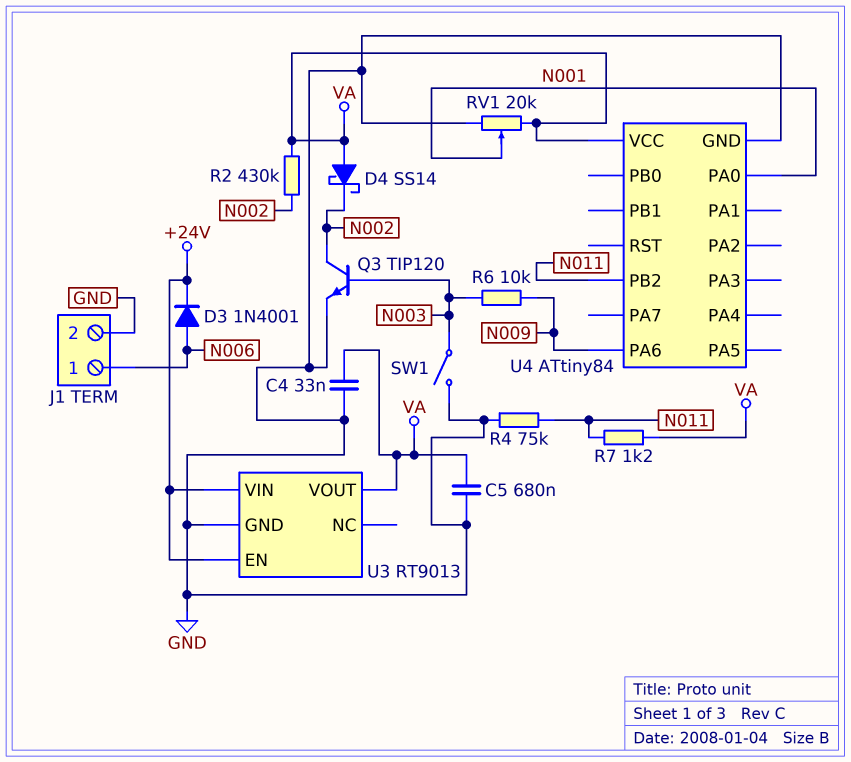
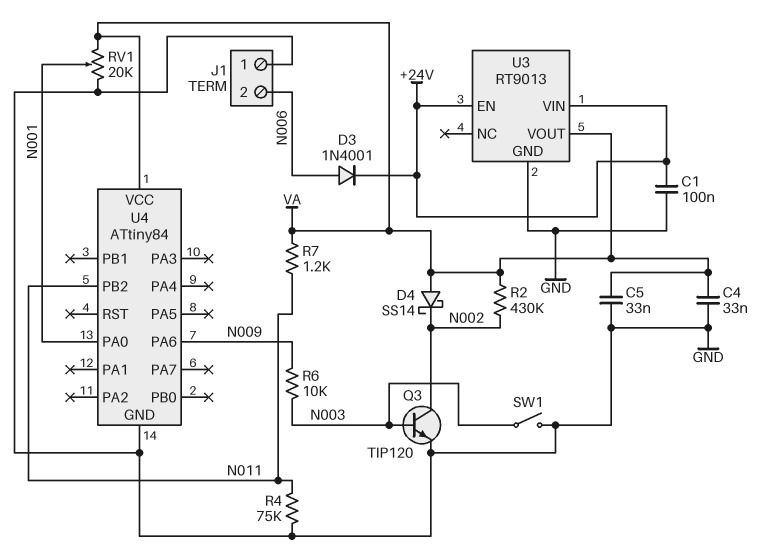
C1: none -> 100nF (+24V, GND)
C5: 680nF (GND, VA) -> 33nF (GND, VA)
J1 pin 1: N006 -> GND
J1 pin 2: GND -> N006

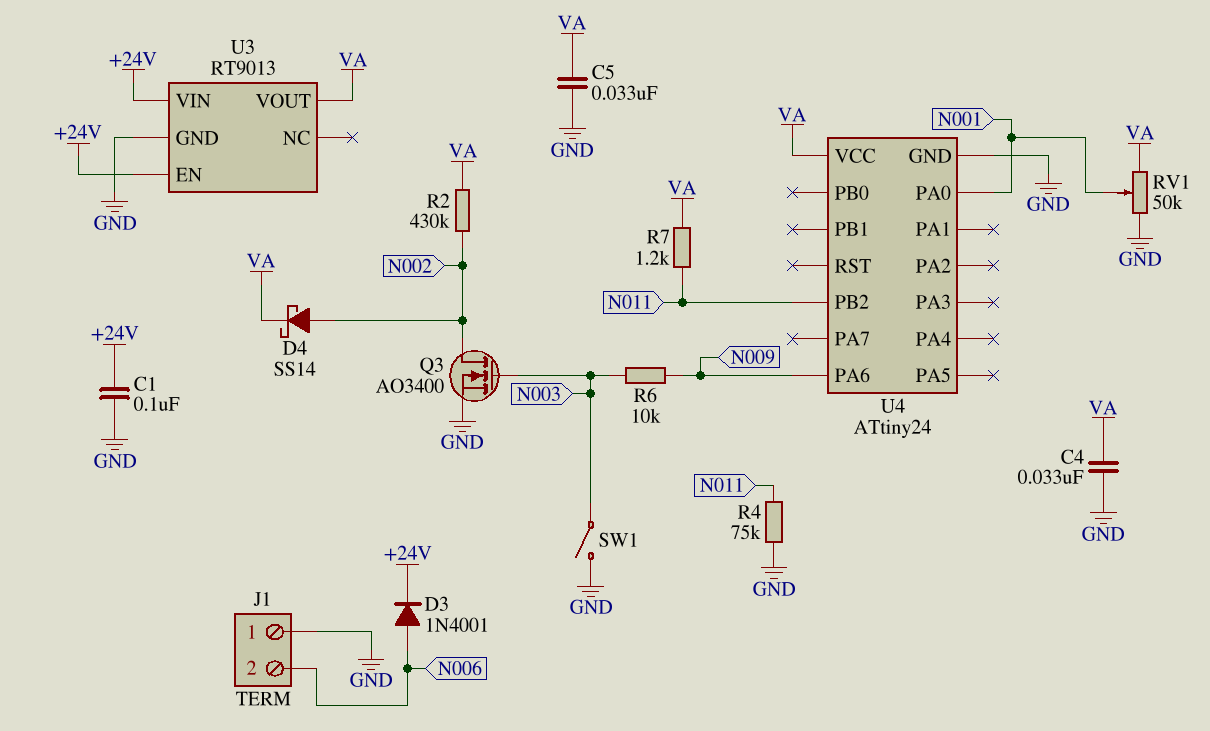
D4: schottky SS14 (A VA, K N002) -> schottky SS14 (A N002, K VA)
Q3: NPN TIP120 (B N003, C N002, E GND) -> NMOS AO3400 (G N003, D N002, S GND)
RV1: 20k (GND, VA, wiper N001) -> 50k (GND, VA, wiper N001)
U4: ATtiny84 -> ATtiny24

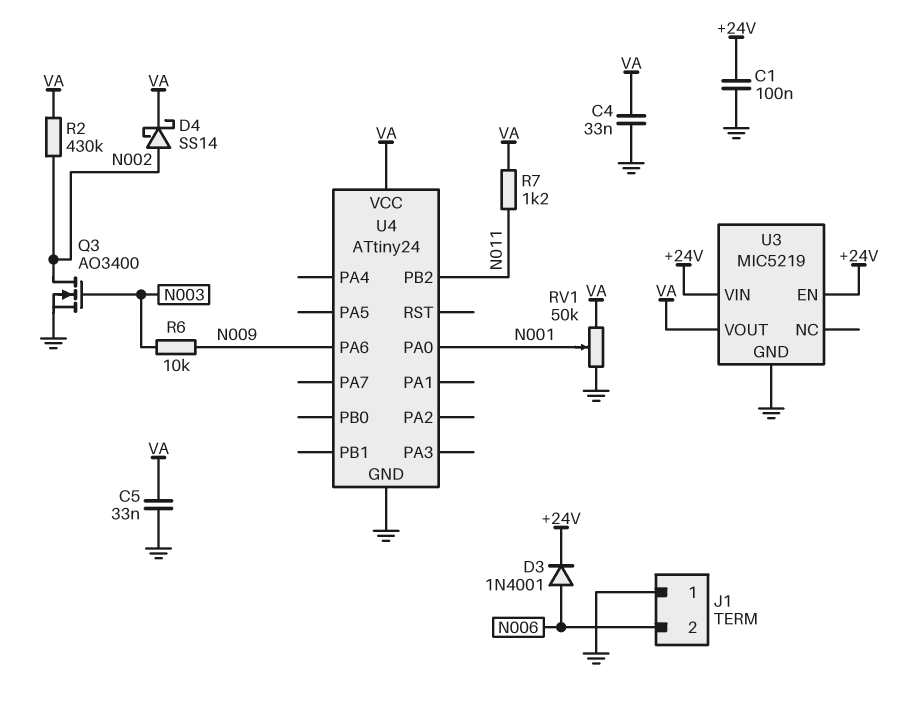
R4: 75k (GND, N011) -> none
SW1: switch (GND, N003) -> none
U3: RT9013 -> MIC5219

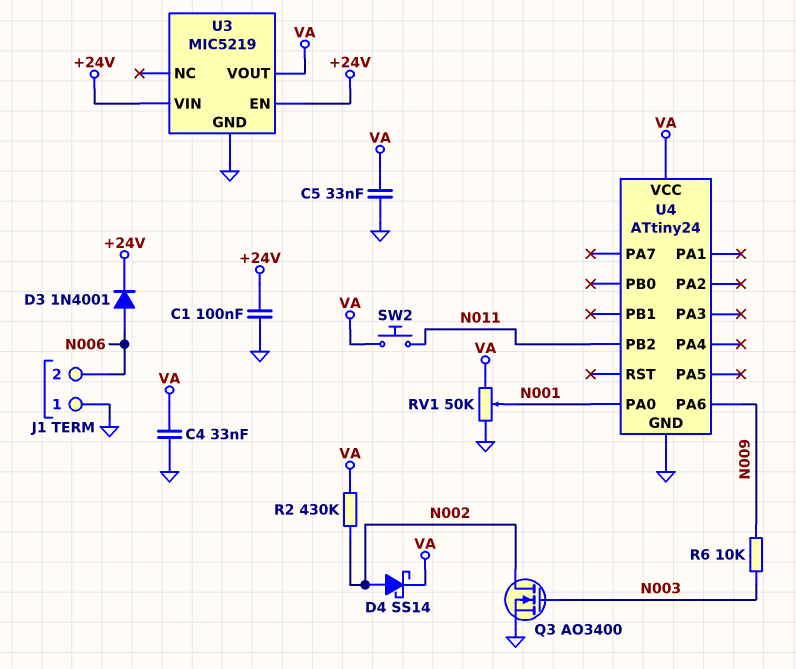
R7: 1.2k (N011, VA) -> none
SW2: none -> button (N011, VA)

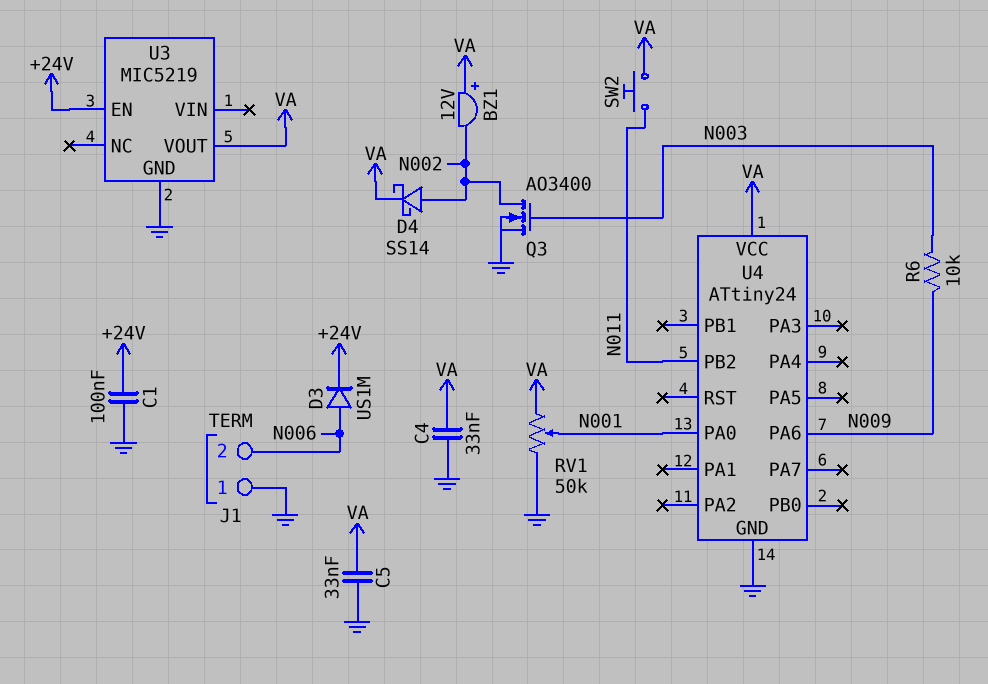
BZ1: none -> buzzer 12V (plus VA, minus N002)
D3: diode 1N4001 (A N006, K +24V) -> diode US1M (A N006, K +24V)
R2: 430k (N002, VA) -> none
U3 pin VIN: +24V -> none

